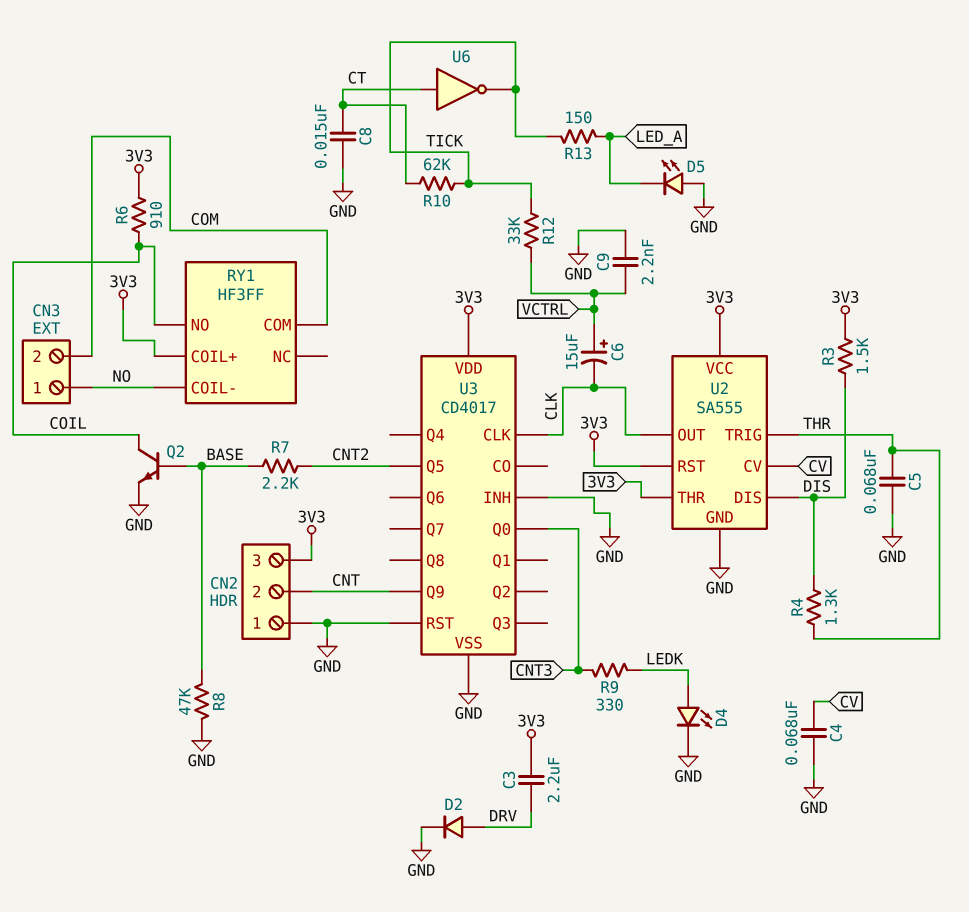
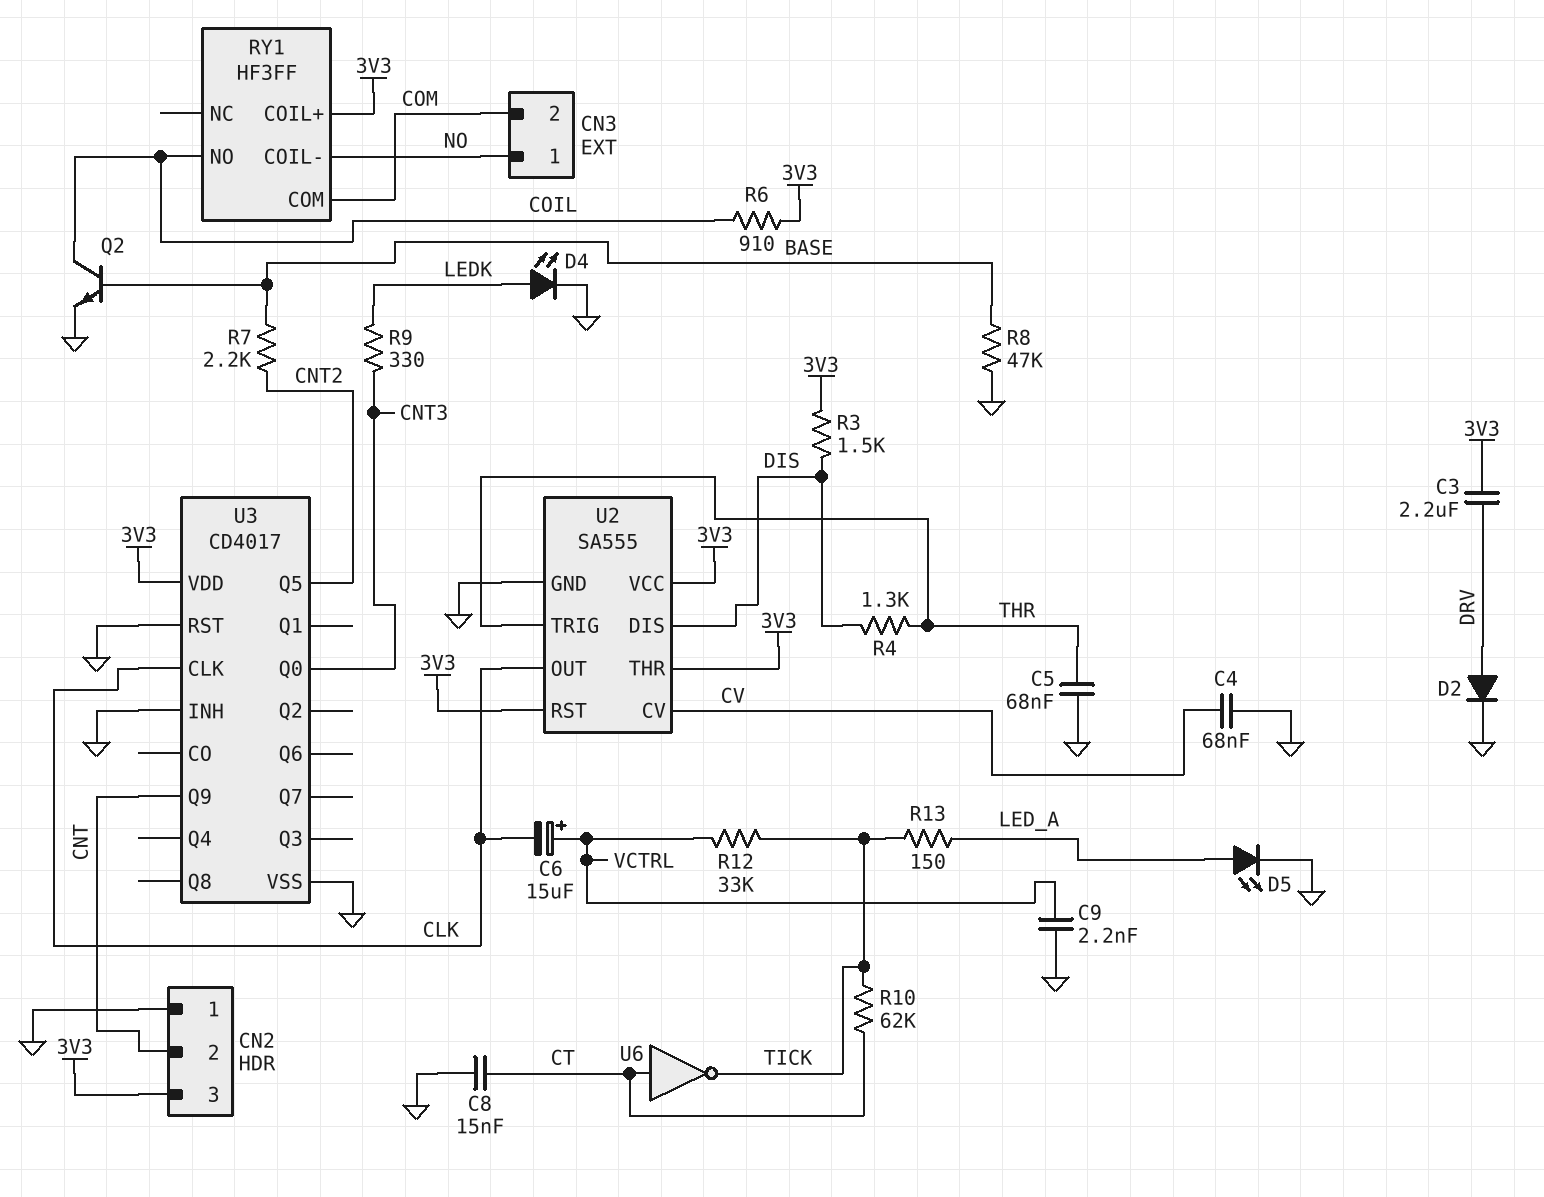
D5: LED (A GND, K LED_A) -> LED (A LED_A, K GND)

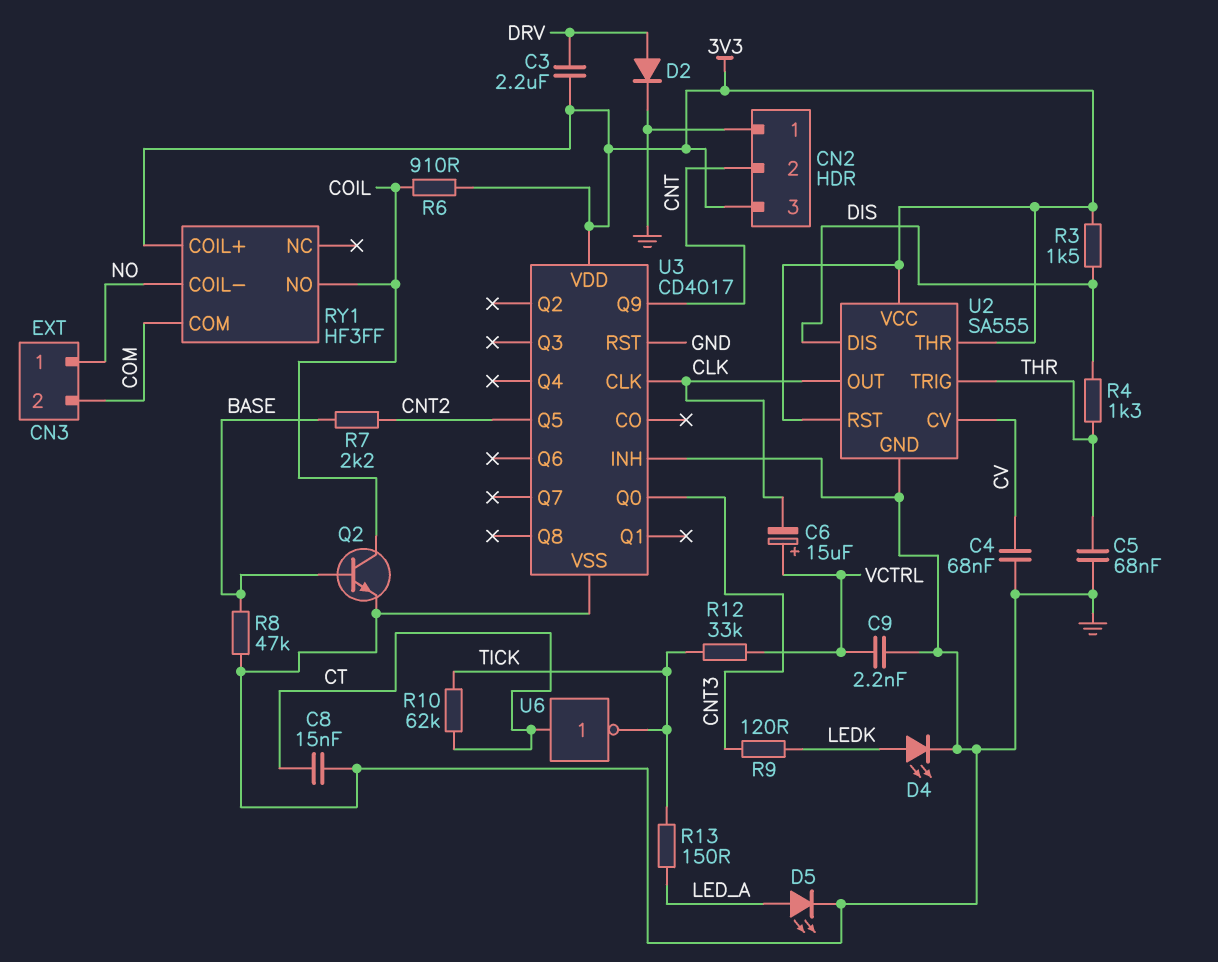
R9: 330 (CNT3, LEDK) -> 120 (CNT3, LEDK)

